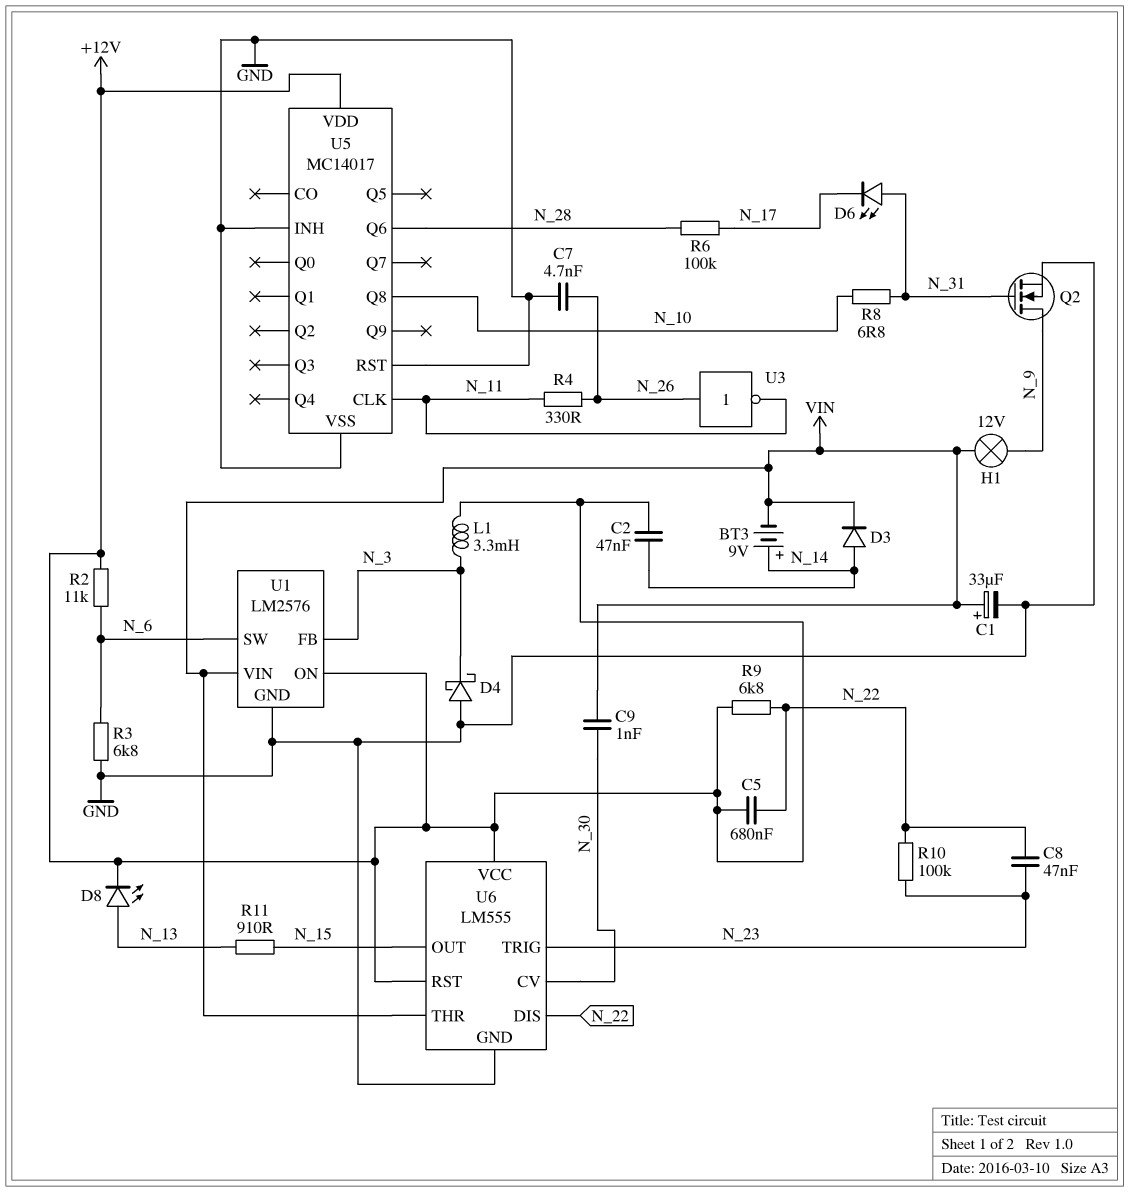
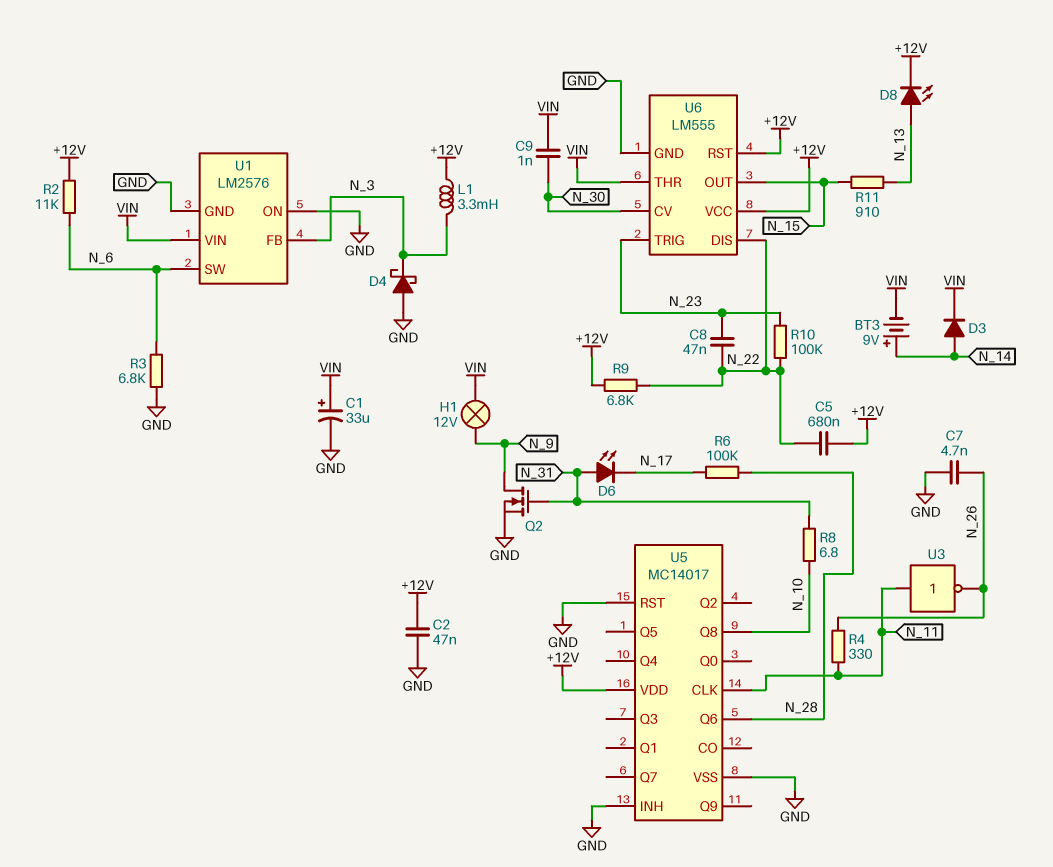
C2: 47nF (+12V, N_14) -> 47nF (+12V, GND)
U1 pin ON: +12V -> GND
U3: NOT (in N_26, out N_11) -> NOT (in N_11, out N_26)

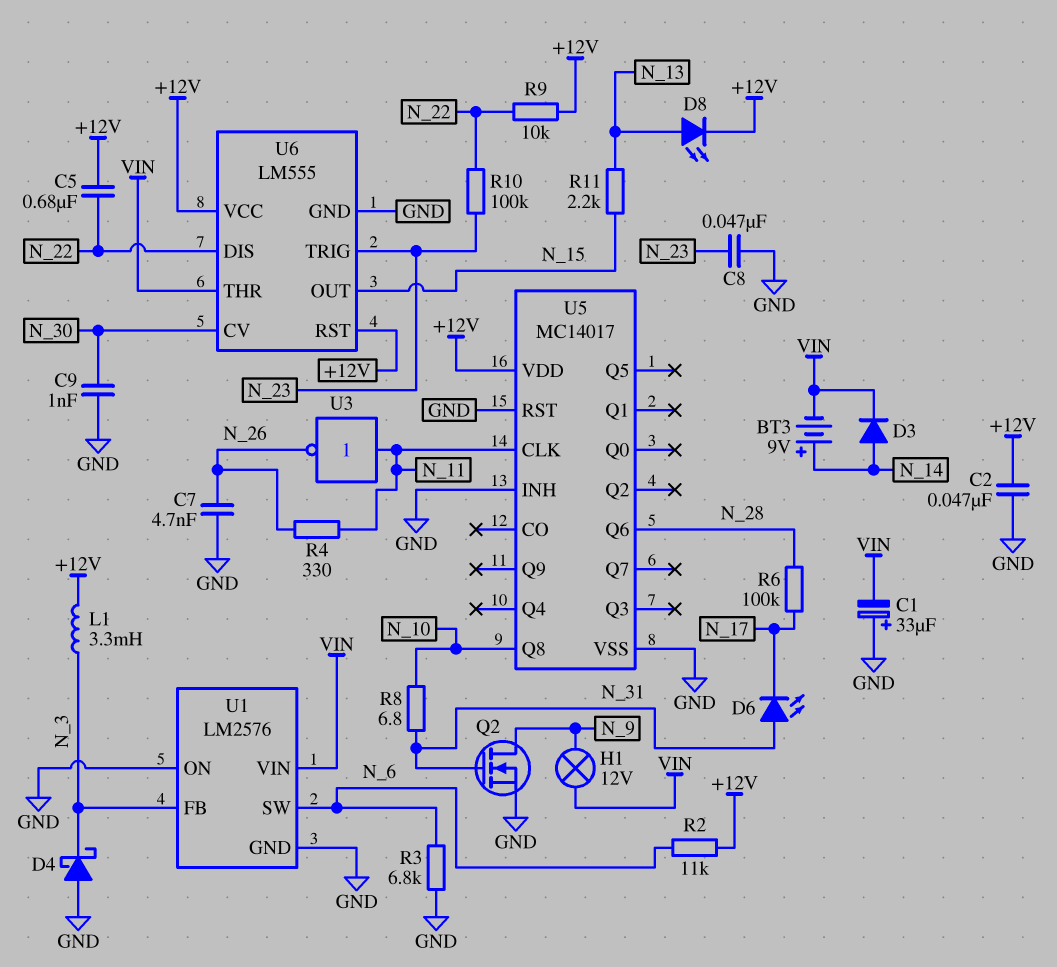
C1: 33uF (plus VIN, minus GND) -> 33uF (plus GND, minus VIN)
C8: 47nF (N_22, N_23) -> 47nF (GND, N_23)
C9: 1nF (N_30, VIN) -> 1nF (GND, N_30)
R9: 6.8k (+12V, N_22) -> 10k (+12V, N_22)
R11: 910 (N_13, N_15) -> 2.2k (N_13, N_15)

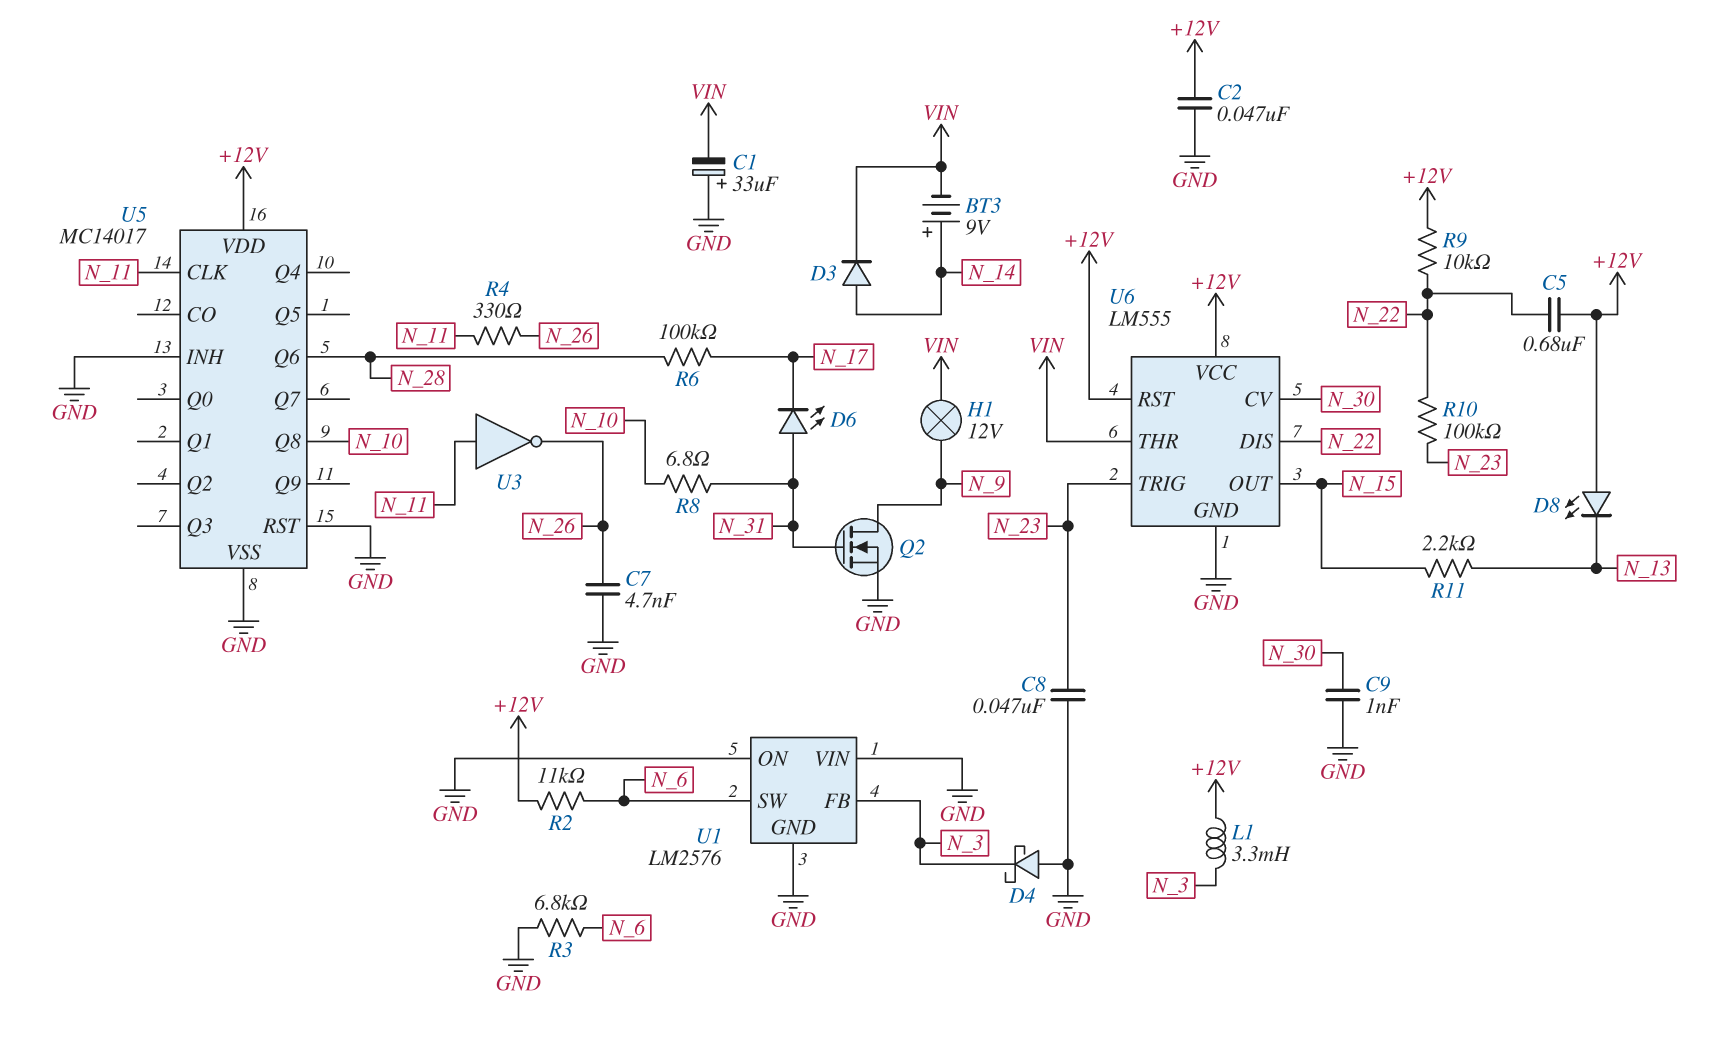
D8: LED (A N_13, K +12V) -> LED (A +12V, K N_13)
U1 pin VIN: VIN -> GND

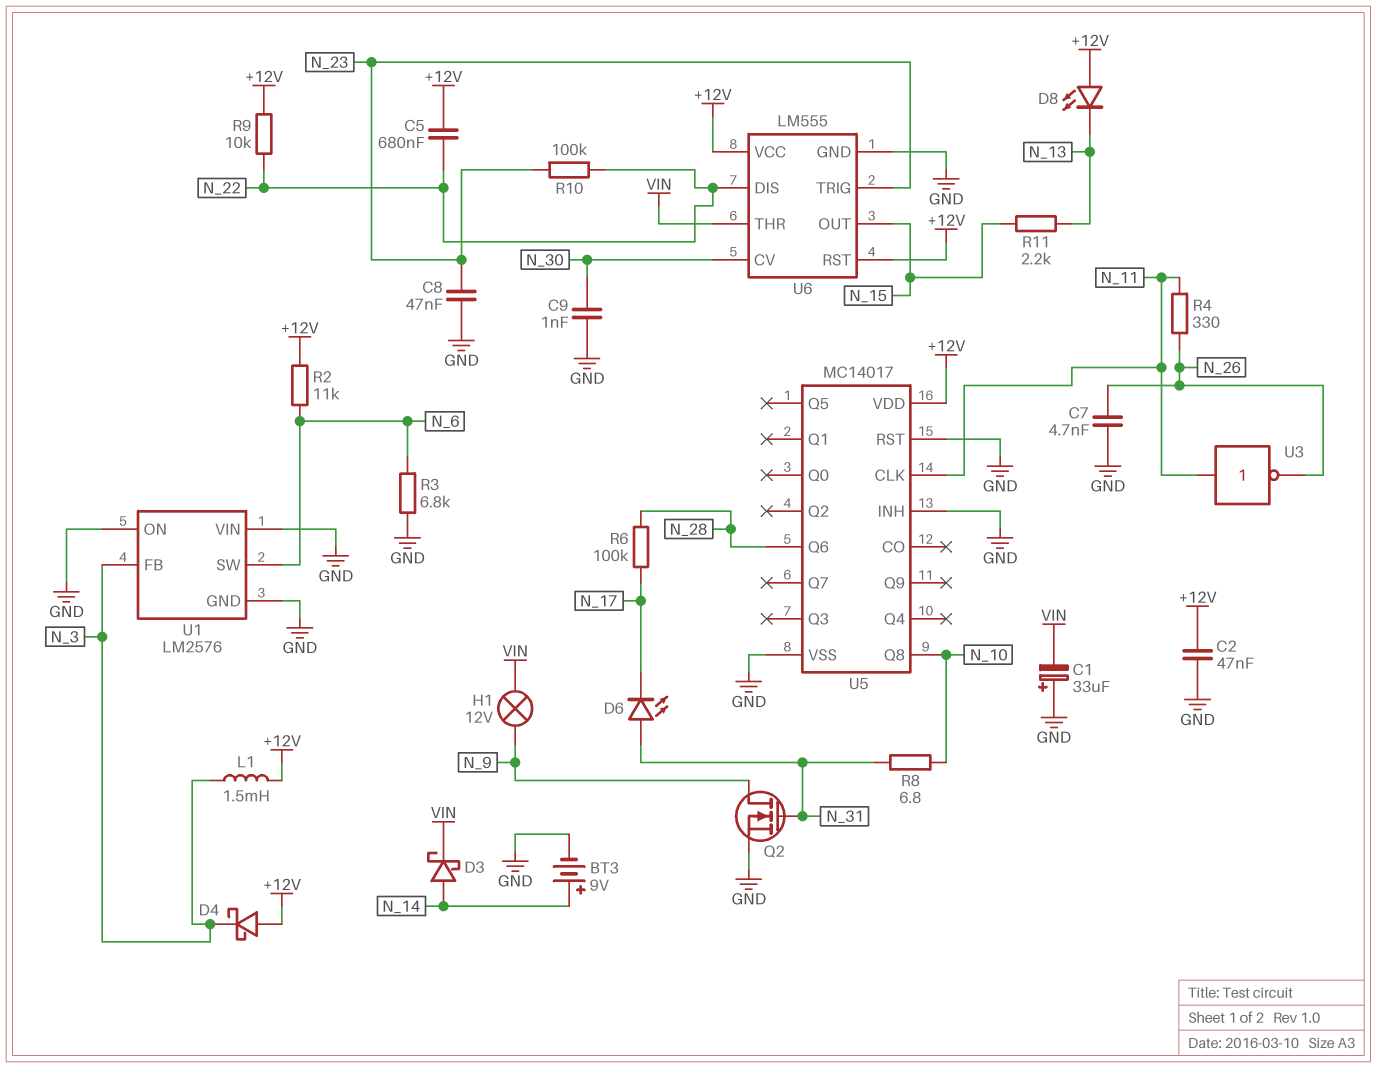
BT3: 9V (plus N_14, minus VIN) -> 9V (plus N_14, minus GND)
D3: diode (A N_14, K VIN) -> schottky (A N_14, K VIN)
D4: schottky (A GND, K N_3) -> schottky (A +12V, K N_3)
L1: 3.3mH (+12V, N_3) -> 1.5mH (+12V, N_3)

